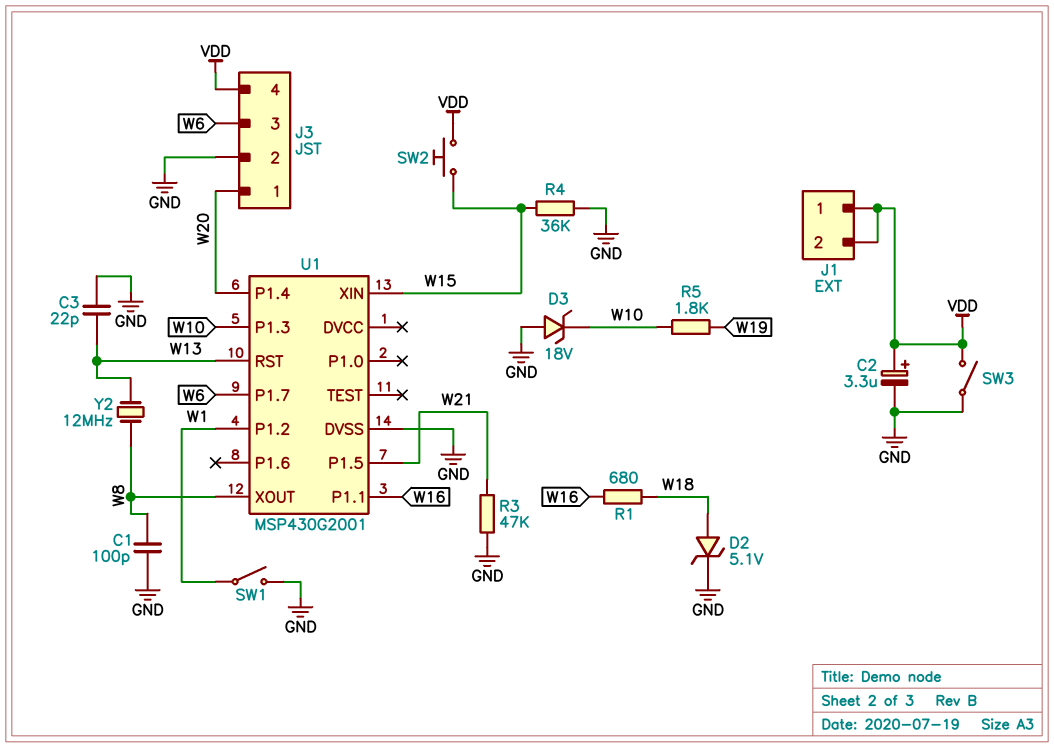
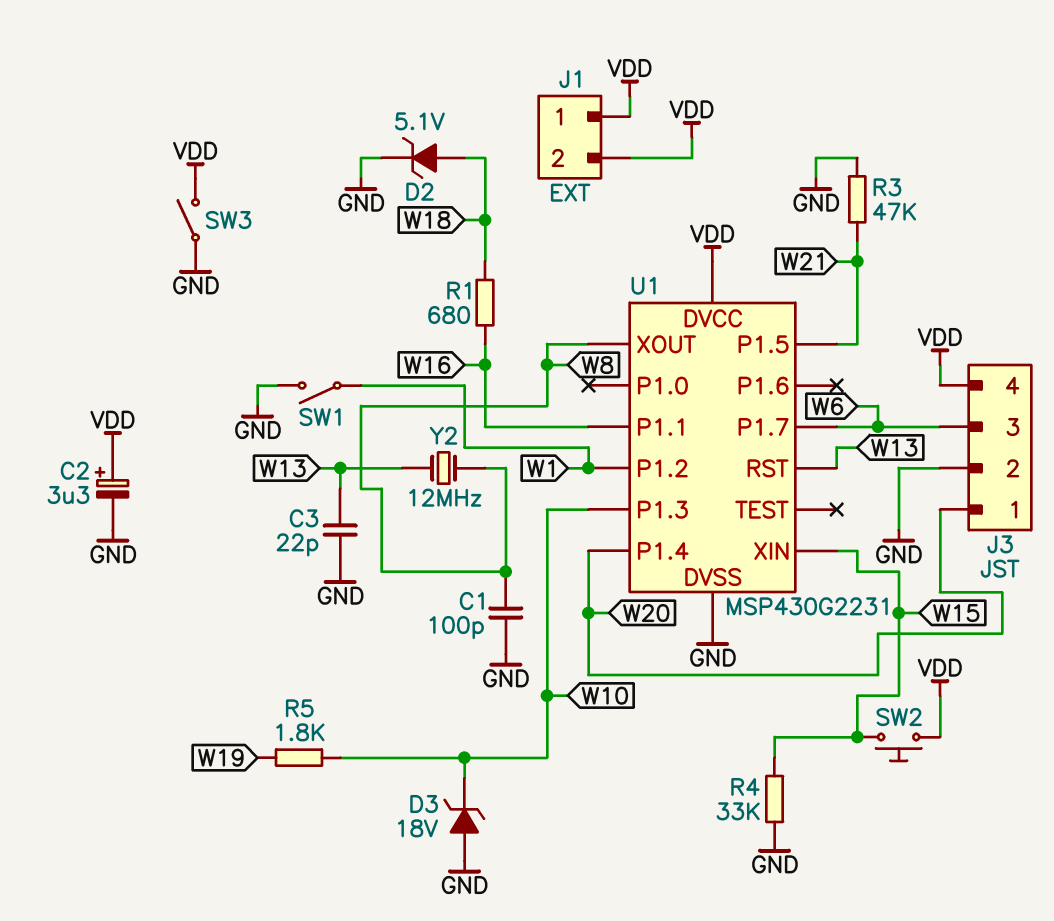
R4: 36k (GND, W15) -> 33k (GND, W15)
U1: MSP430G2001 -> MSP430G2231
U1 pin DVCC: none -> VDD

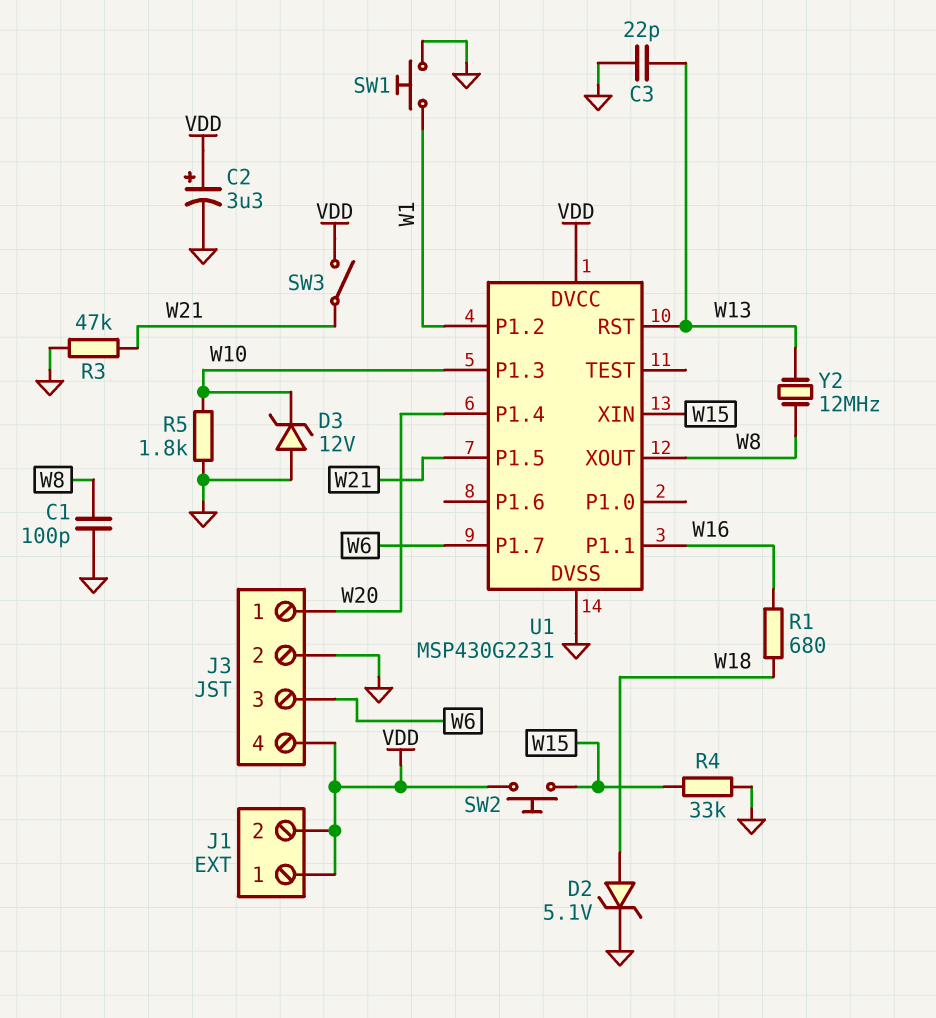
D3: zener 18V (A GND, K W10) -> zener 12V (A GND, K W10)
R5: 1.8k (W10, W19) -> 1.8k (GND, W10)
SW1: switch (GND, W1) -> button (GND, W1)
SW3: switch (GND, VDD) -> switch (VDD, W21)

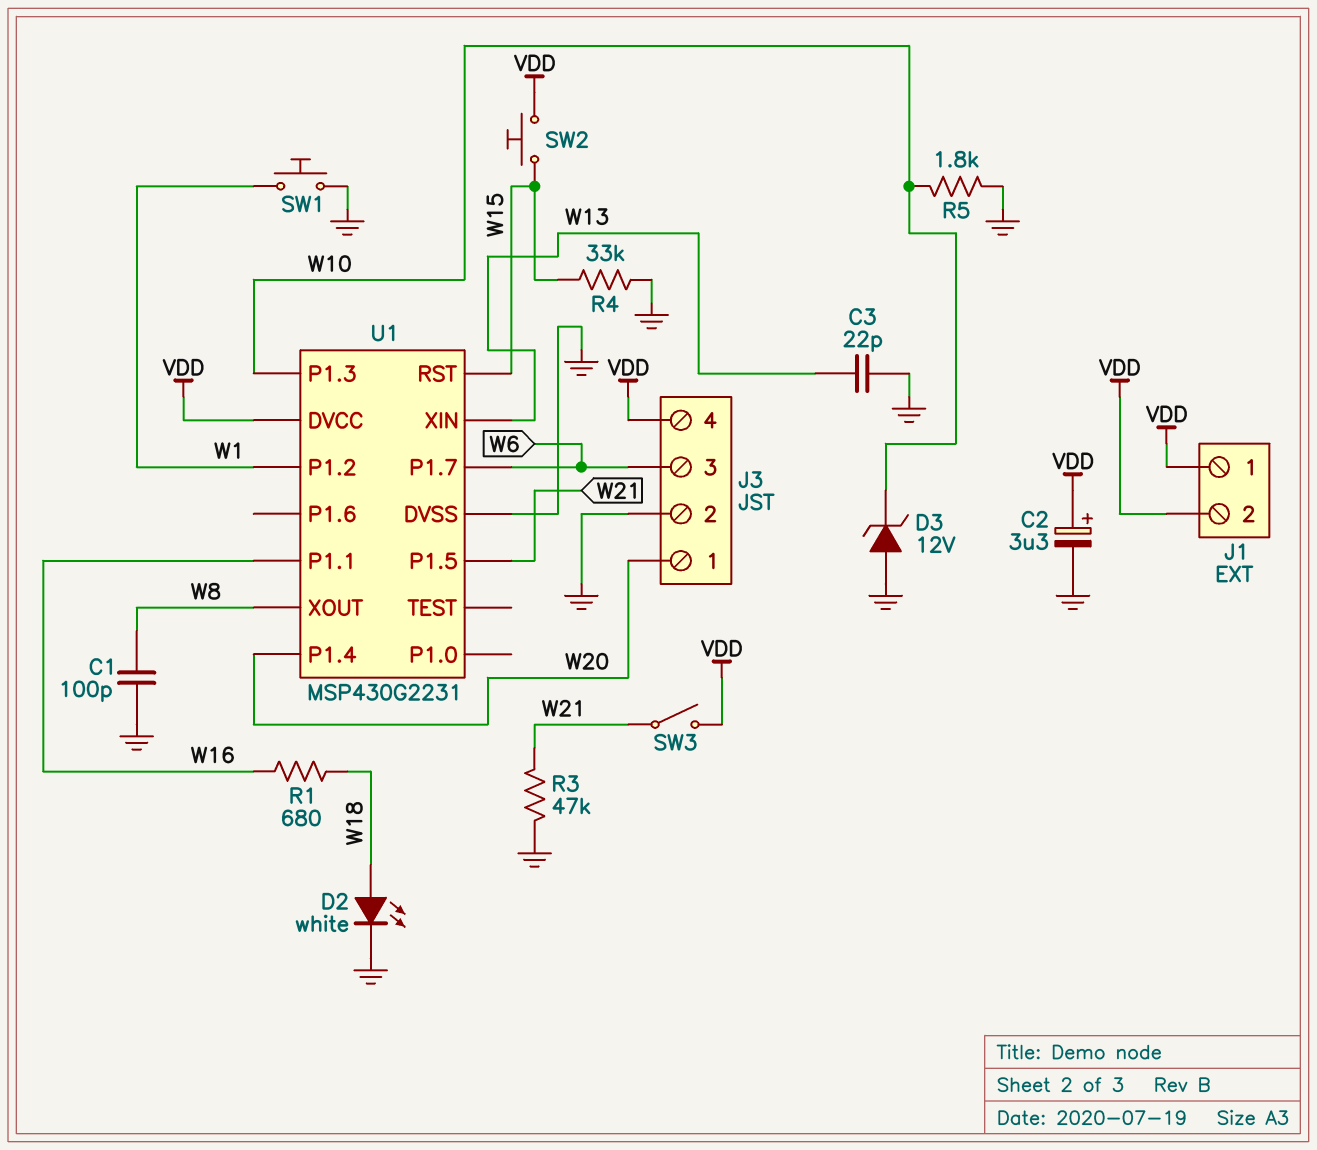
D2: zener 5.1V (A W18, K GND) -> LED white (A W18, K GND)
U1 pin RST: W13 -> W15
U1 pin XIN: W15 -> W13
Y2: 12MHz (W8, W13) -> none

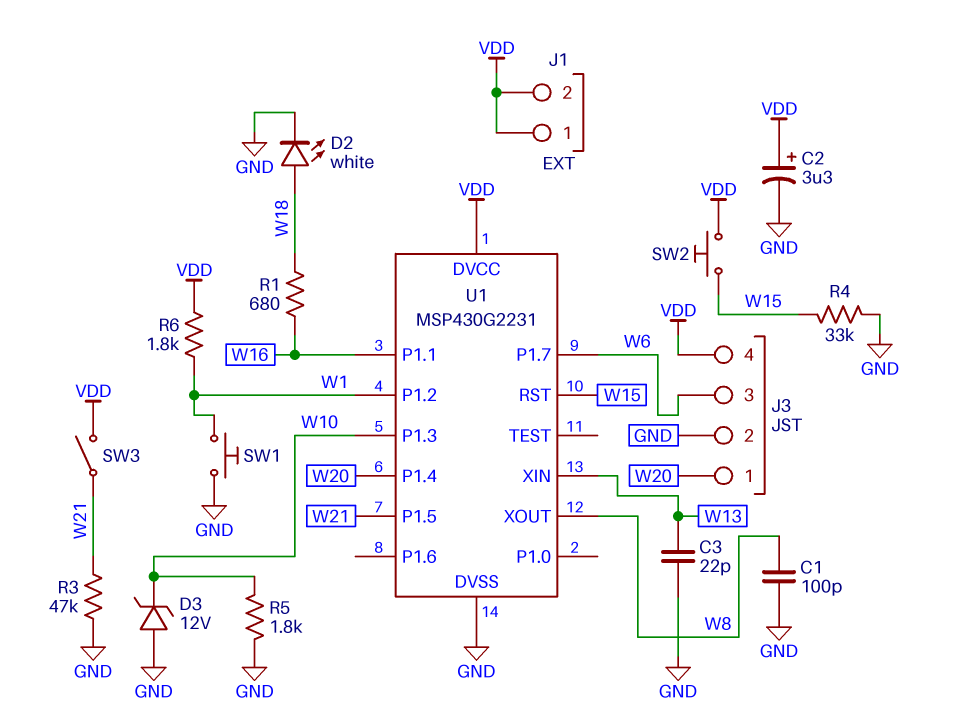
R6: none -> 1.8k (VDD, W1)

